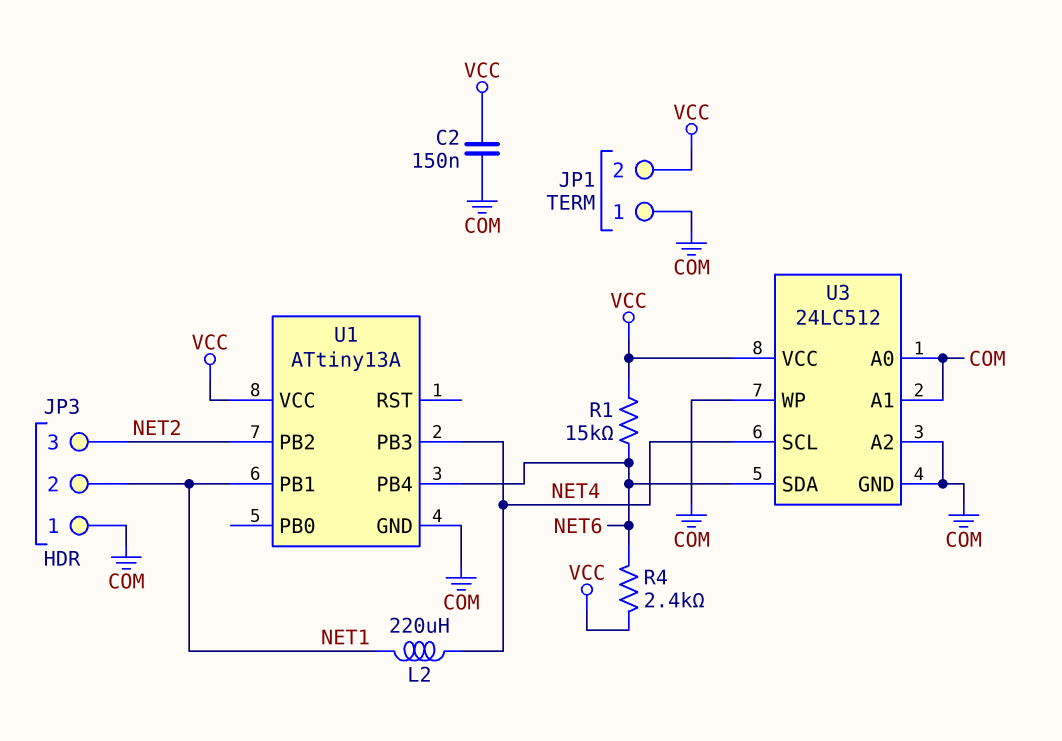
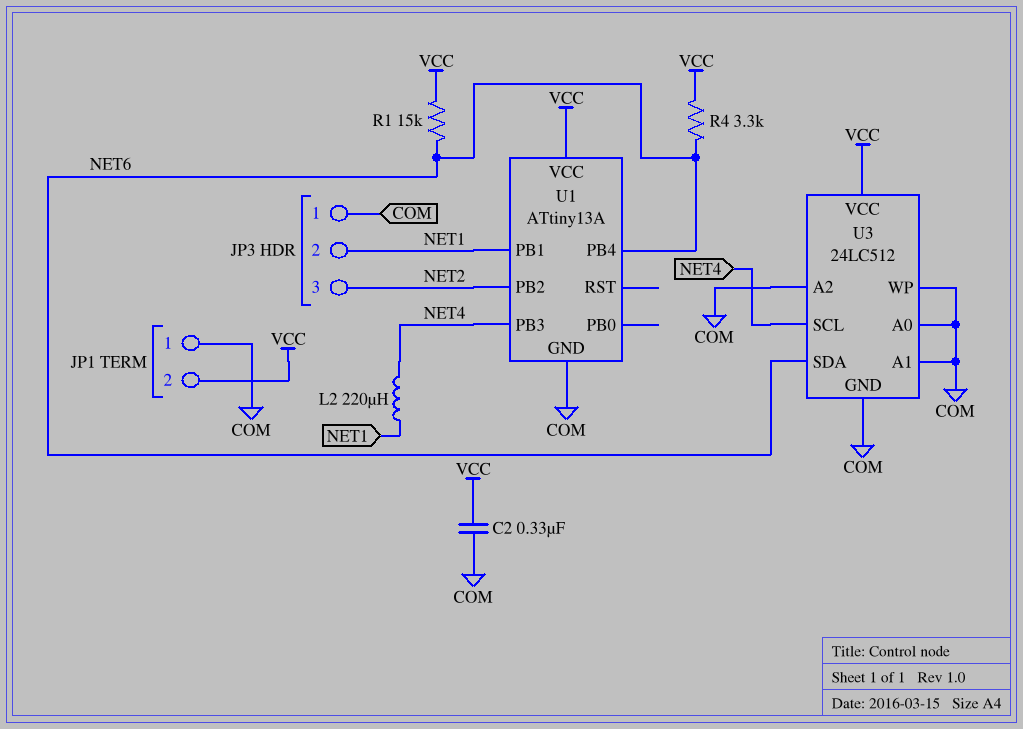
C2: 150nF (COM, VCC) -> 330nF (COM, VCC)
R4: 2.4k (NET6, VCC) -> 3.3k (NET6, VCC)

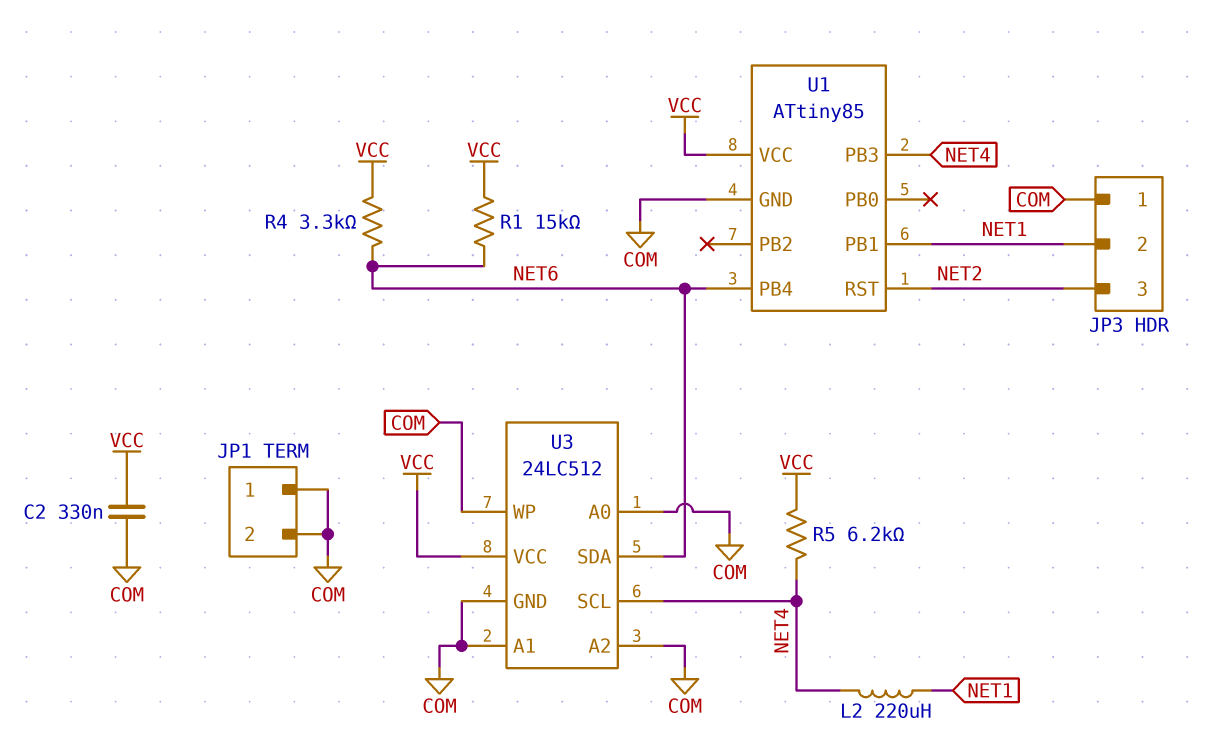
JP1 pin 2: VCC -> COM
R5: none -> 6.2k (NET4, VCC)
U1: ATtiny13A -> ATtiny85
U1 pin PB2: NET2 -> none
U1 pin RST: none -> NET2

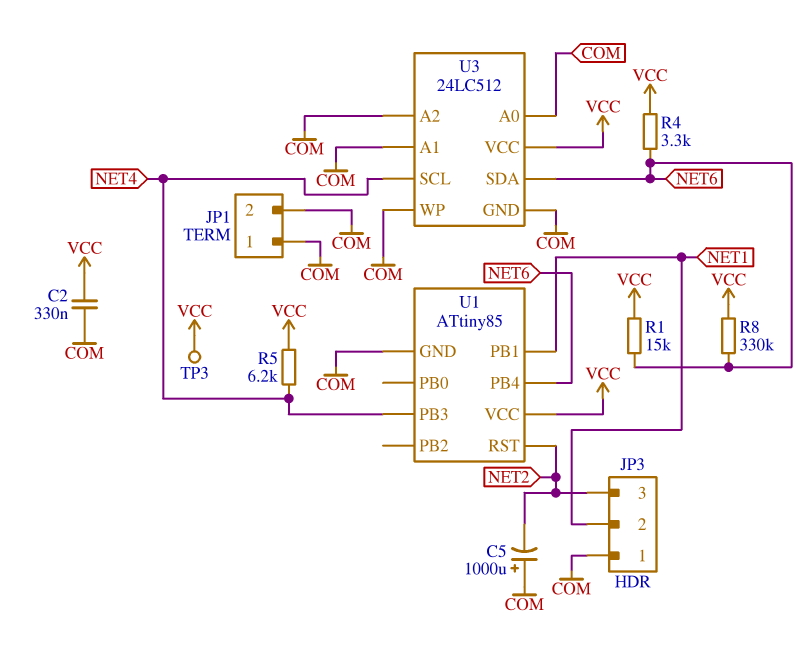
C5: none -> 1000uF (plus COM, minus NET2)
L2: 220uH (NET1, NET4) -> none
R8: none -> 330k (NET6, VCC)
TP3: none -> test point (VCC)

